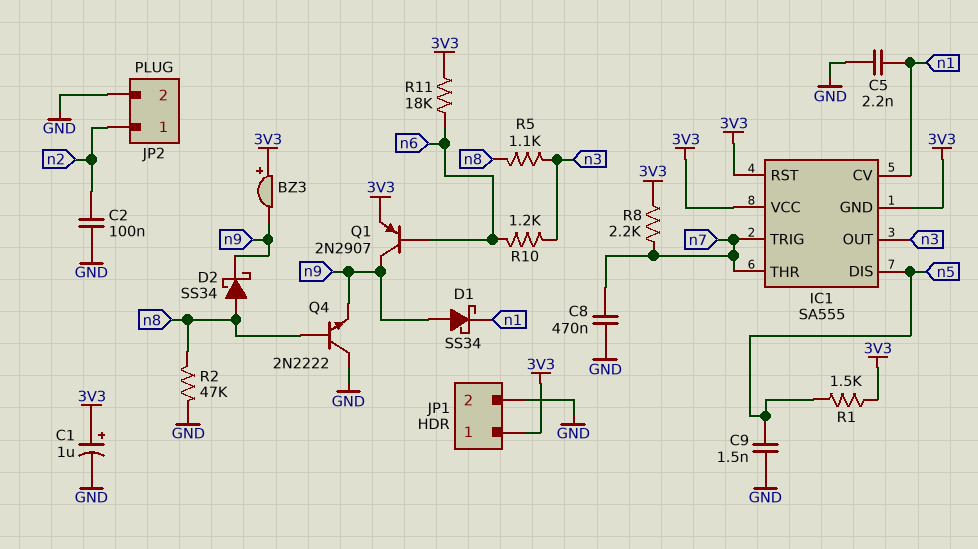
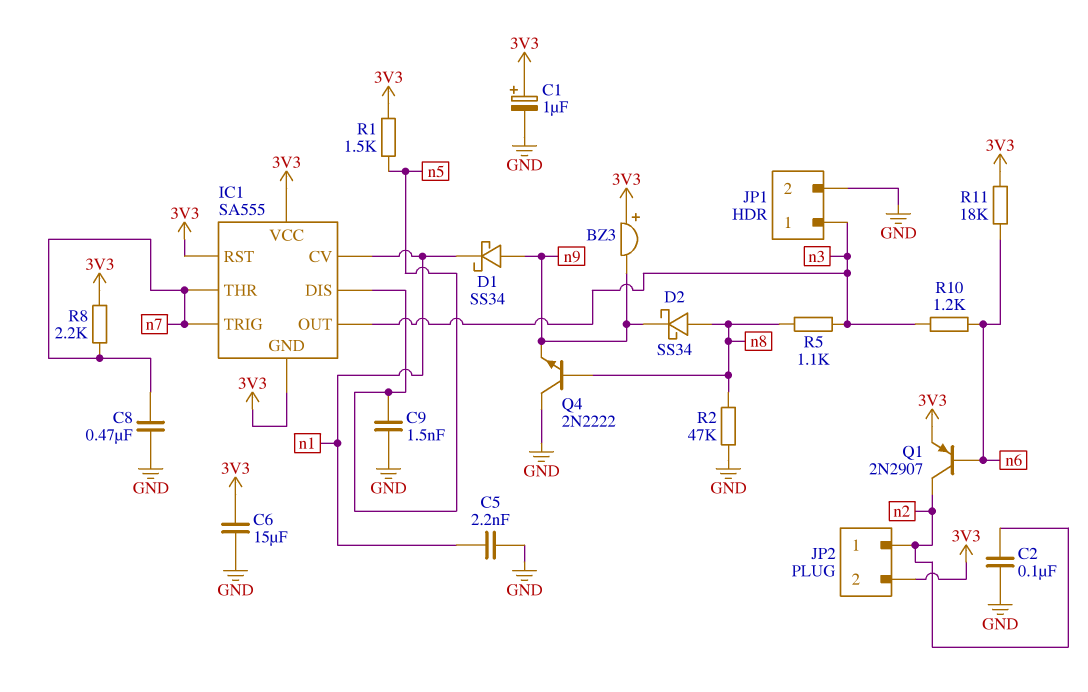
C6: none -> 15uF (3V3, GND)
JP1 pin 1: 3V3 -> n3
JP2 pin 2: GND -> 3V3
Q1: PNP 2N2907 (B n6, C n9, E 3V3) -> PNP 2N2907 (B n6, C n2, E 3V3)

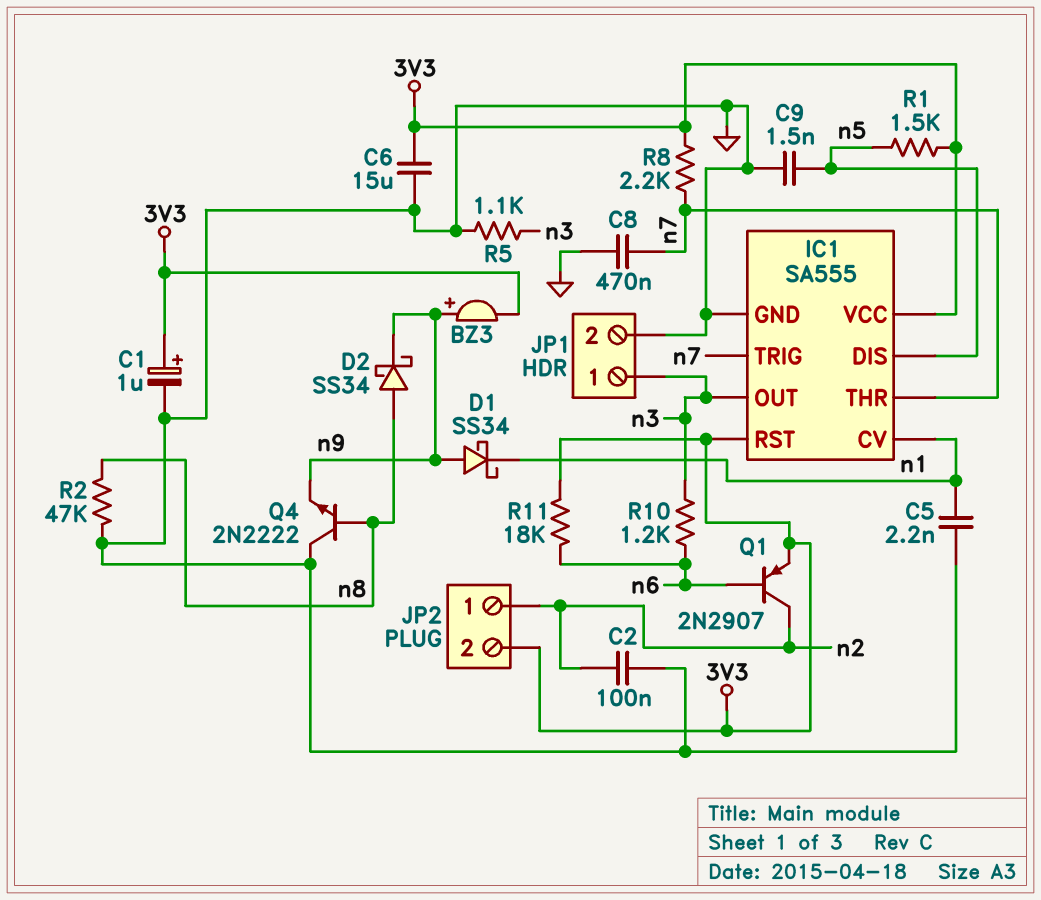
BZ3: buzzer (plus 3V3, minus n9) -> buzzer (plus n9, minus 3V3)
IC1 pin GND: 3V3 -> GND
R5: 1.1k (n3, n8) -> 1.1k (GND, n3)

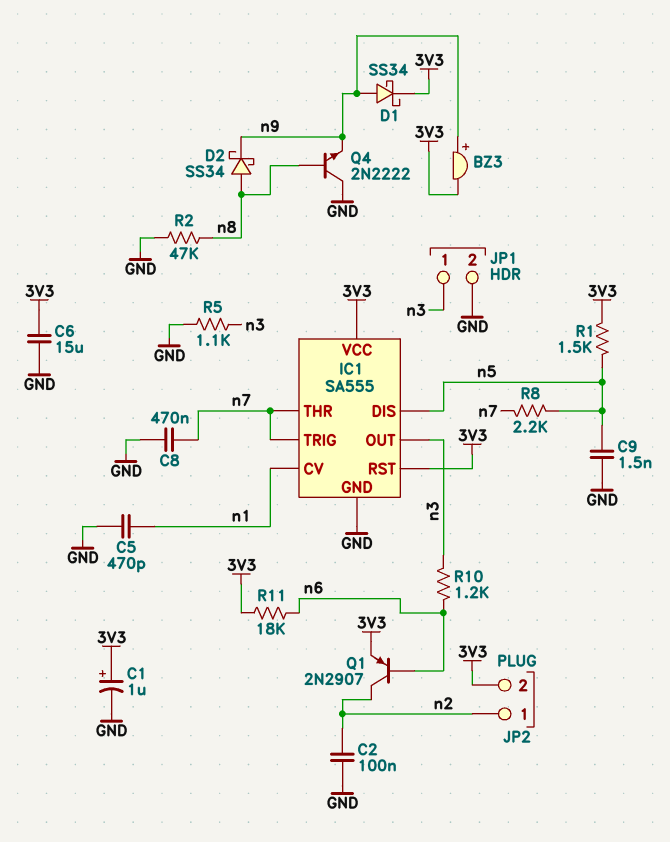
C5: 2.2nF (GND, n1) -> 470pF (GND, n1)
D1: schottky SS34 (A n9, K n1) -> schottky SS34 (A n9, K 3V3)
R8: 2.2k (3V3, n7) -> 2.2k (n5, n7)

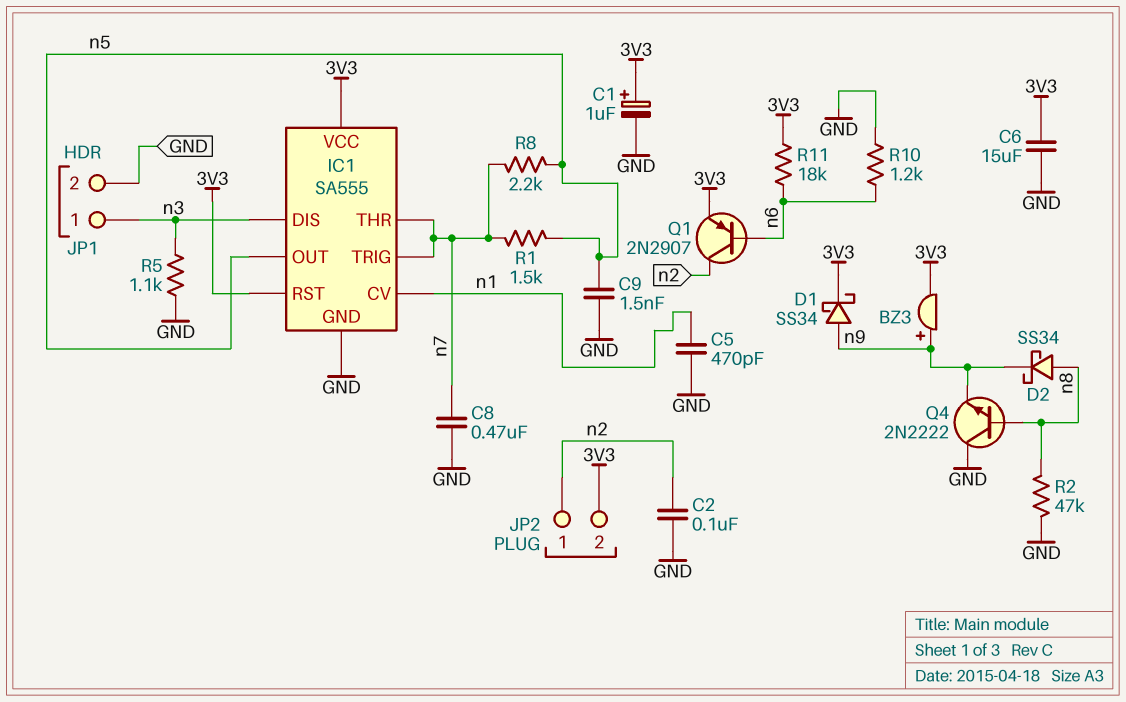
IC1 pin DIS: n5 -> n3
IC1 pin OUT: n3 -> n5
R1: 1.5k (3V3, n5) -> 1.5k (n5, n7)
R10: 1.2k (n3, n6) -> 1.2k (GND, n6)

